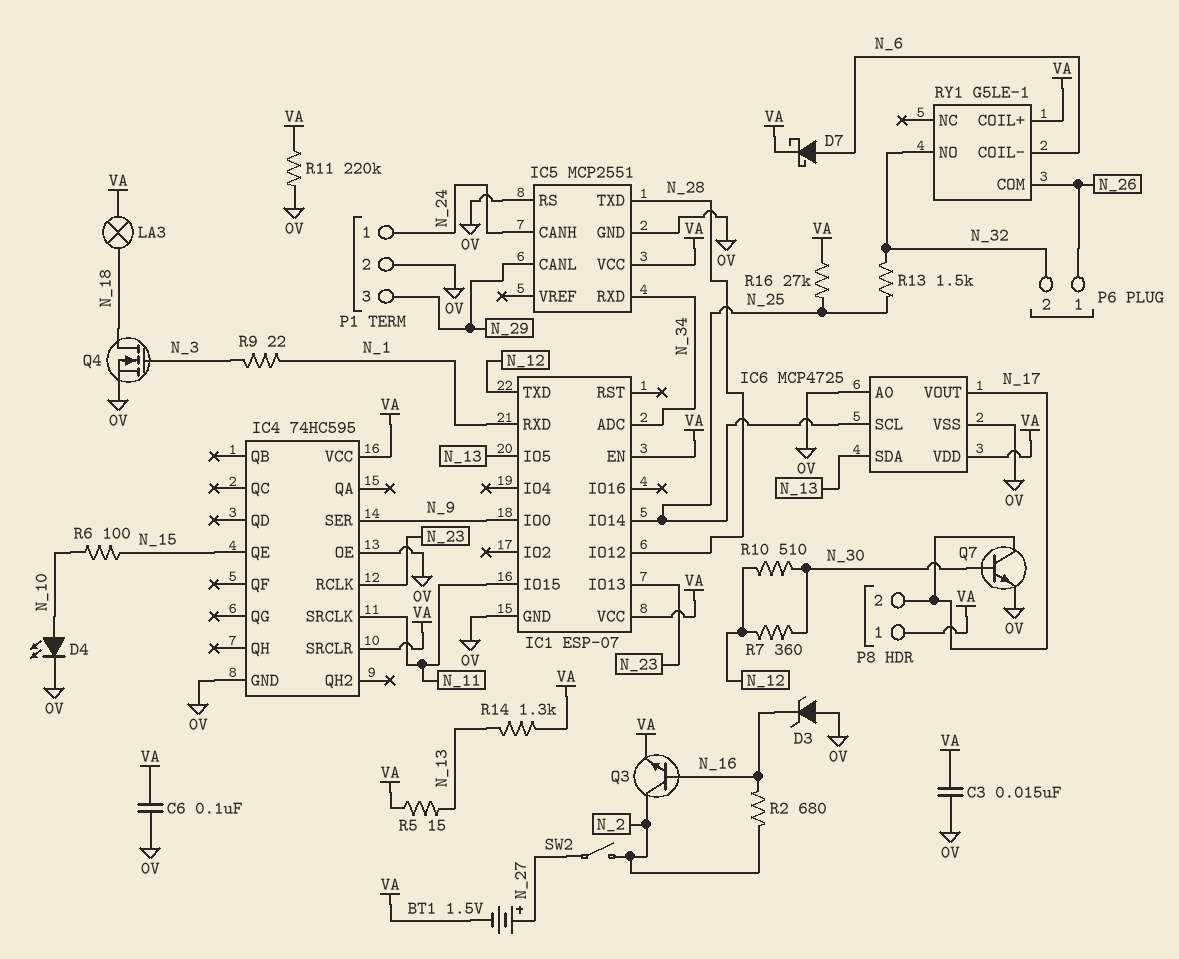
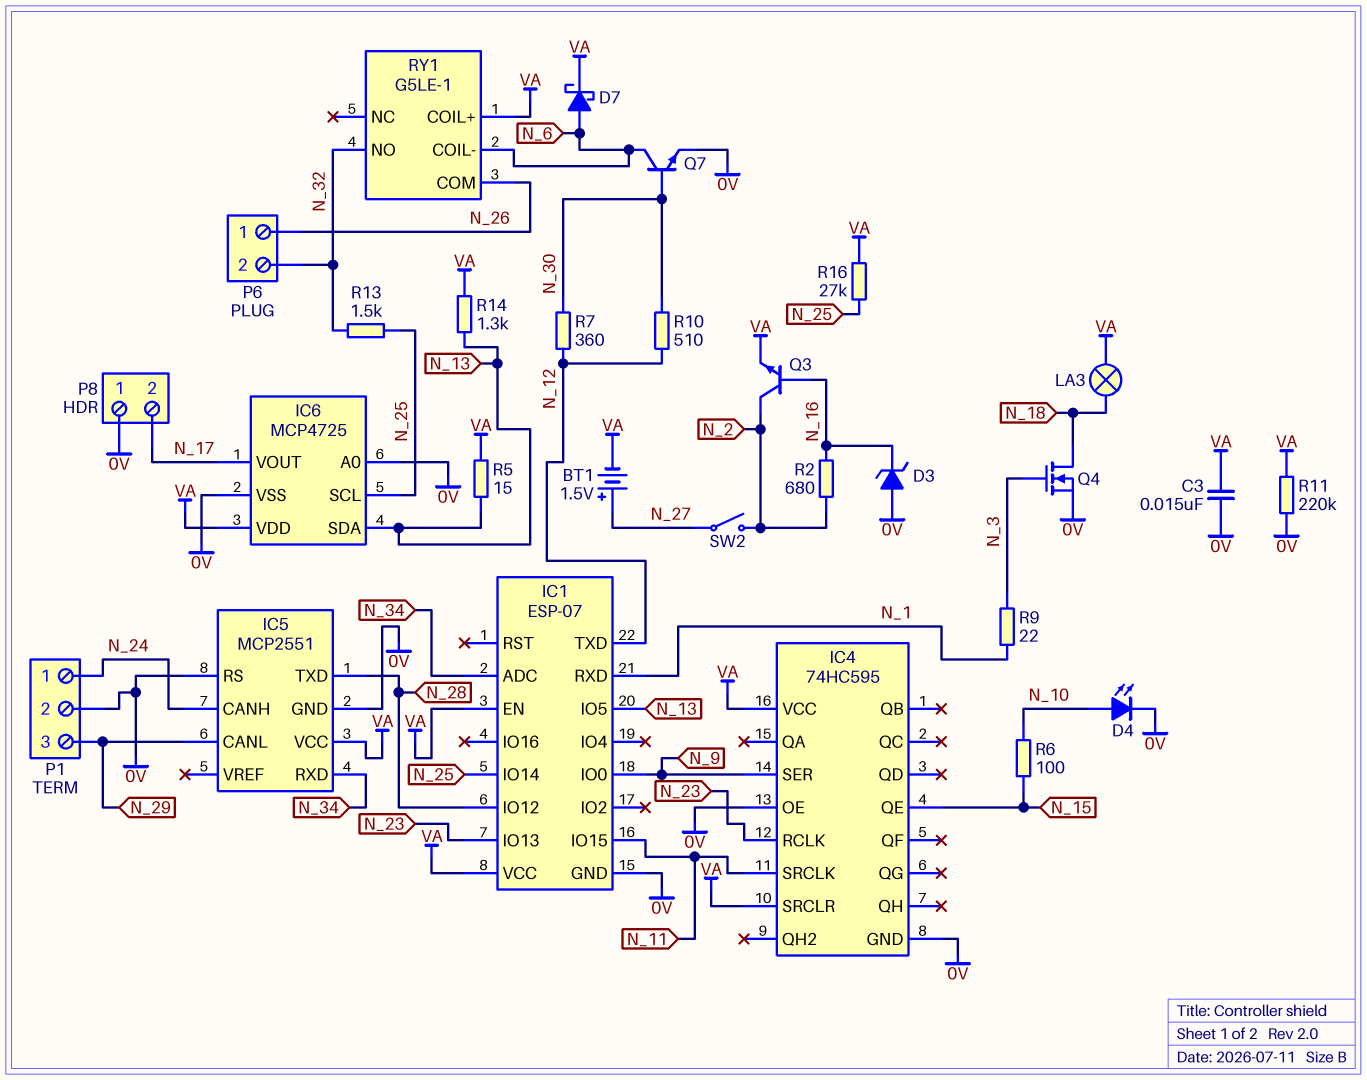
C6: 100nF (0V, VA) -> none
P8 pin 1: VA -> 0V
Q7: NPN (B N_30, C N_17, E 0V) -> NPN (B N_30, C N_6, E 0V)

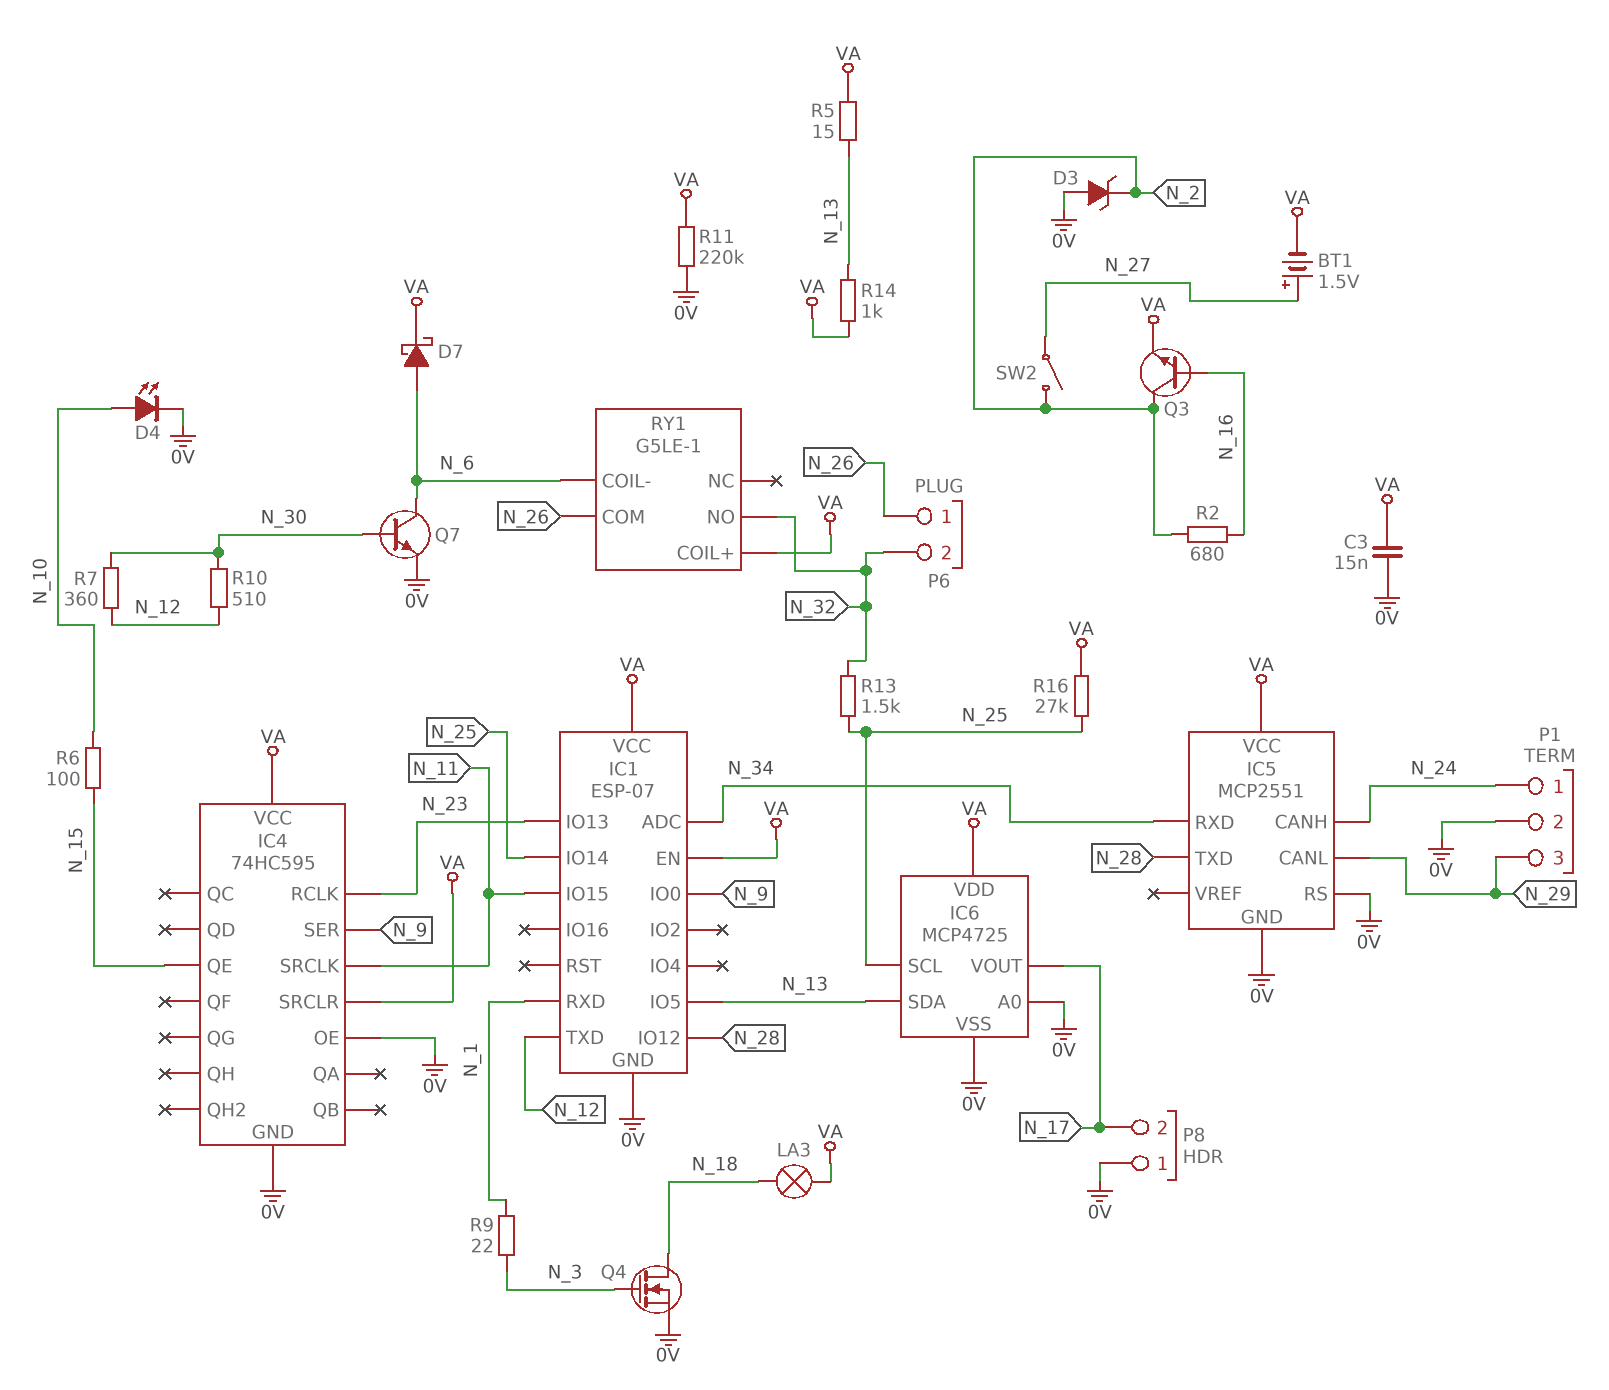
D3: zener (A 0V, K N_16) -> zener (A 0V, K N_2)
R14: 1.3k (N_13, VA) -> 1k (N_13, VA)

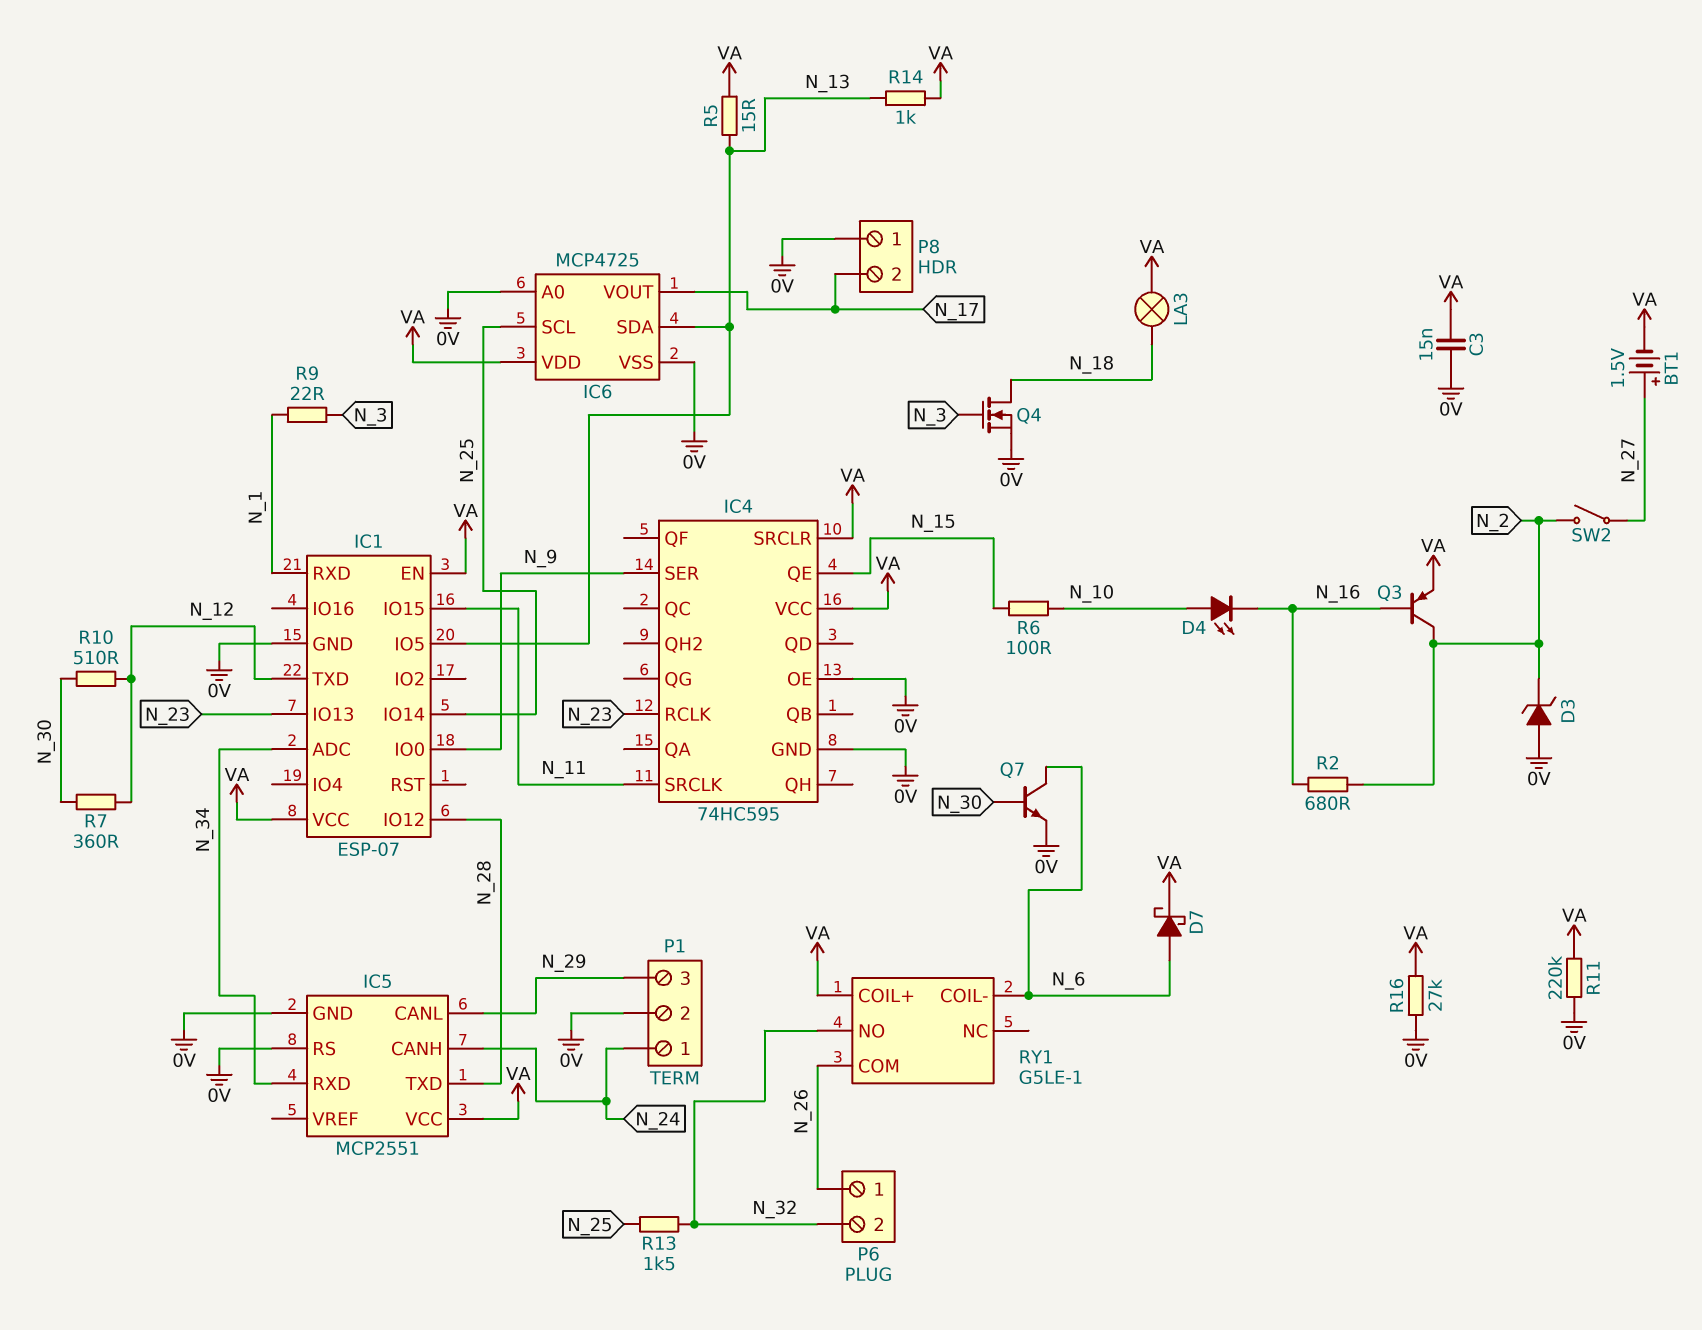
D4: LED (A N_10, K 0V) -> LED (A N_10, K N_16)
Q3: NPN (B N_16, C N_2, E VA) -> PNP (B N_16, C N_2, E VA)
R16: 27k (N_25, VA) -> 27k (0V, VA)

